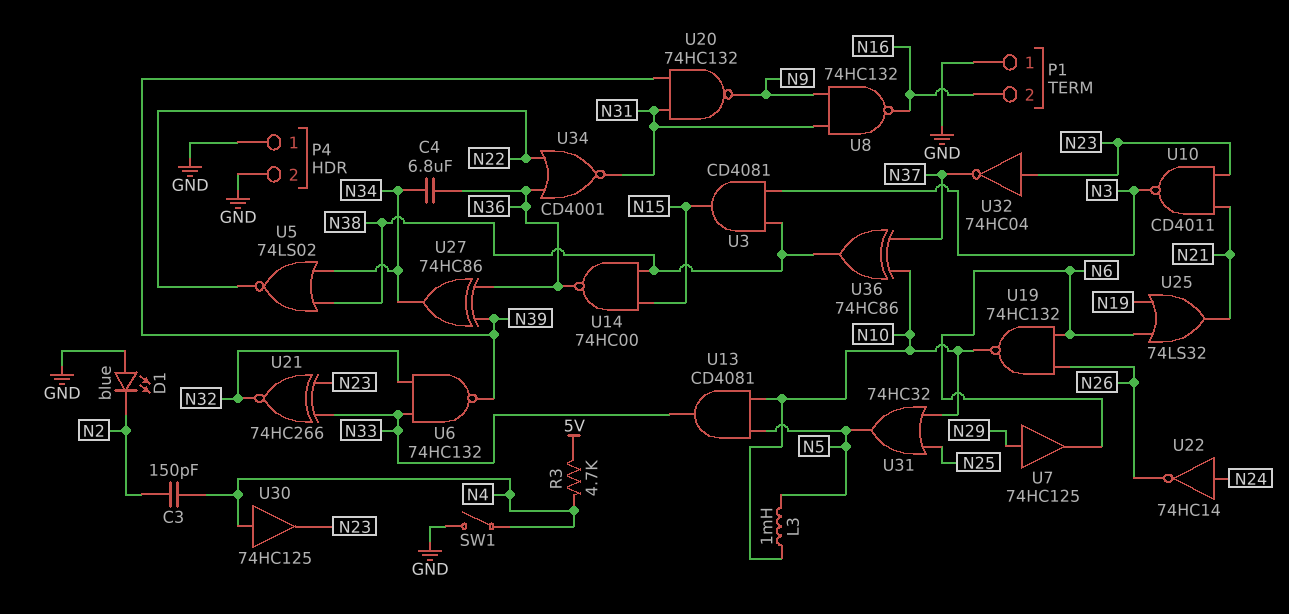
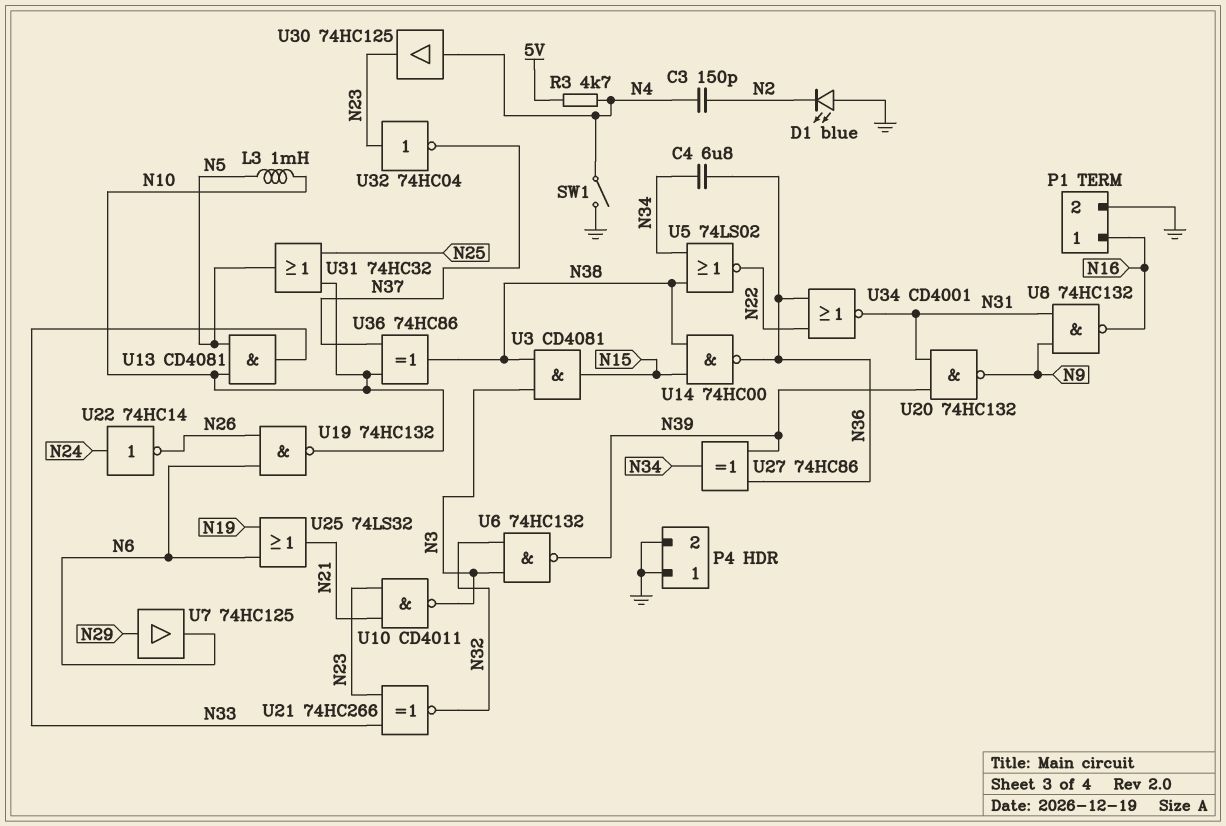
P1 pin 1: GND -> N16
P1 pin 2: N16 -> GND
U6: NAND 74HC132 (in N32, in N33, out N39) -> NAND 74HC132 (in N3, in N32, out N39)

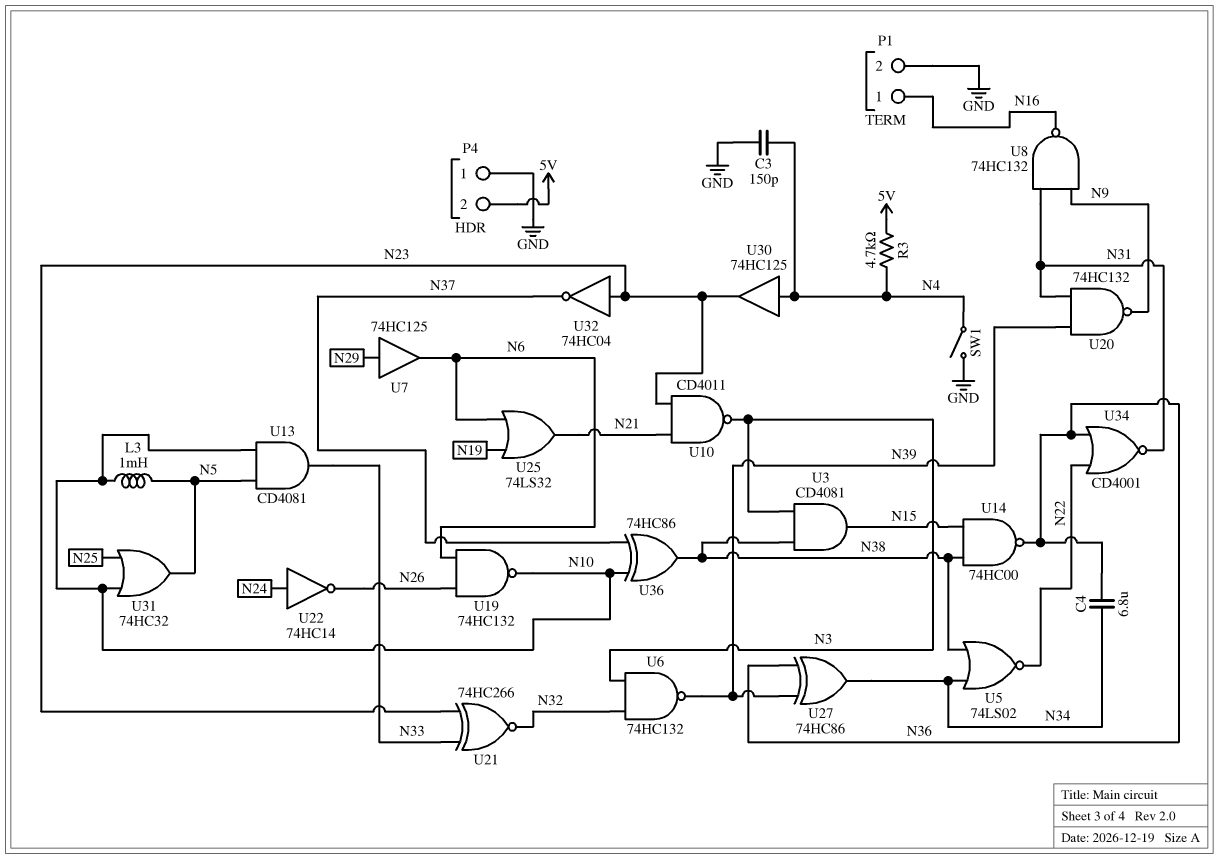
C3: 150pF (N2, N4) -> 150pF (GND, N4)
D1: LED blue (A GND, K N2) -> none
P4 pin 2: GND -> 5V

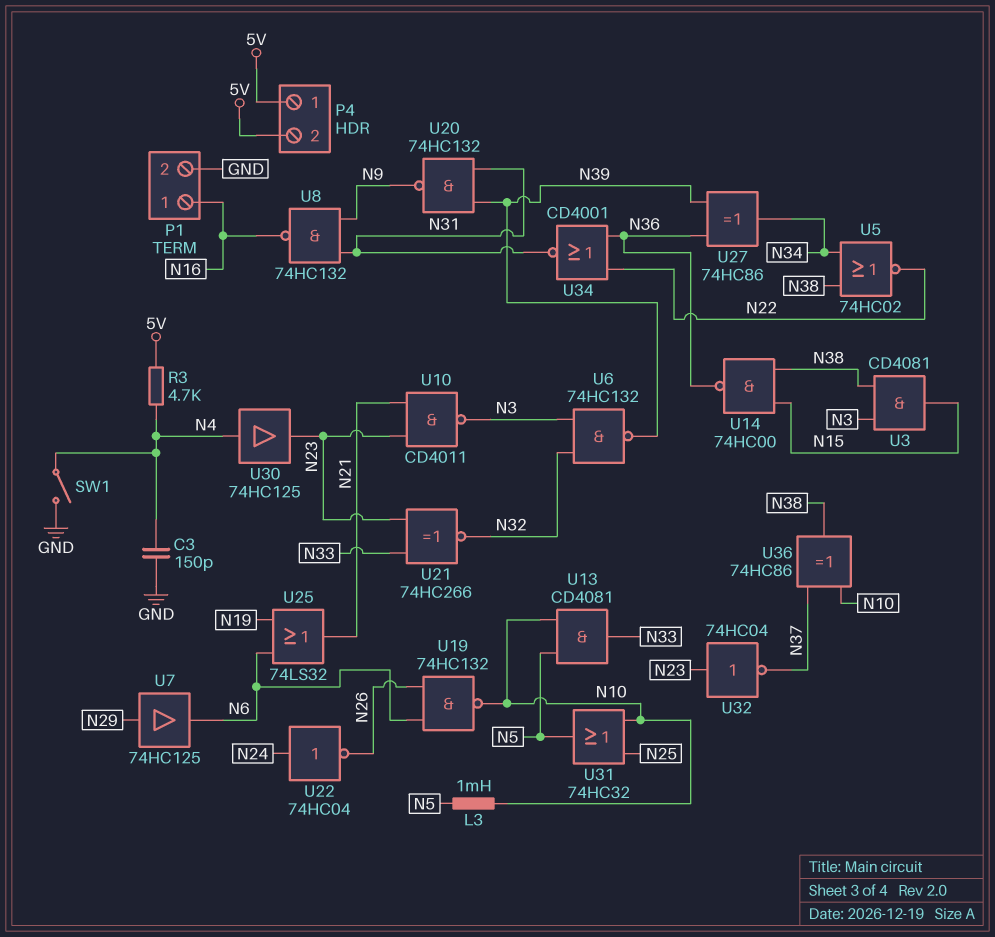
C4: 6.8uF (N34, N36) -> none
P4 pin 1: GND -> 5V
U5: NOR 74LS02 (in N34, in N38, out N22) -> NOR 74HC02 (in N34, in N38, out N22)
U22: NOT 74HC14 (in N24, out N26) -> NOT 74HC04 (in N24, out N26)

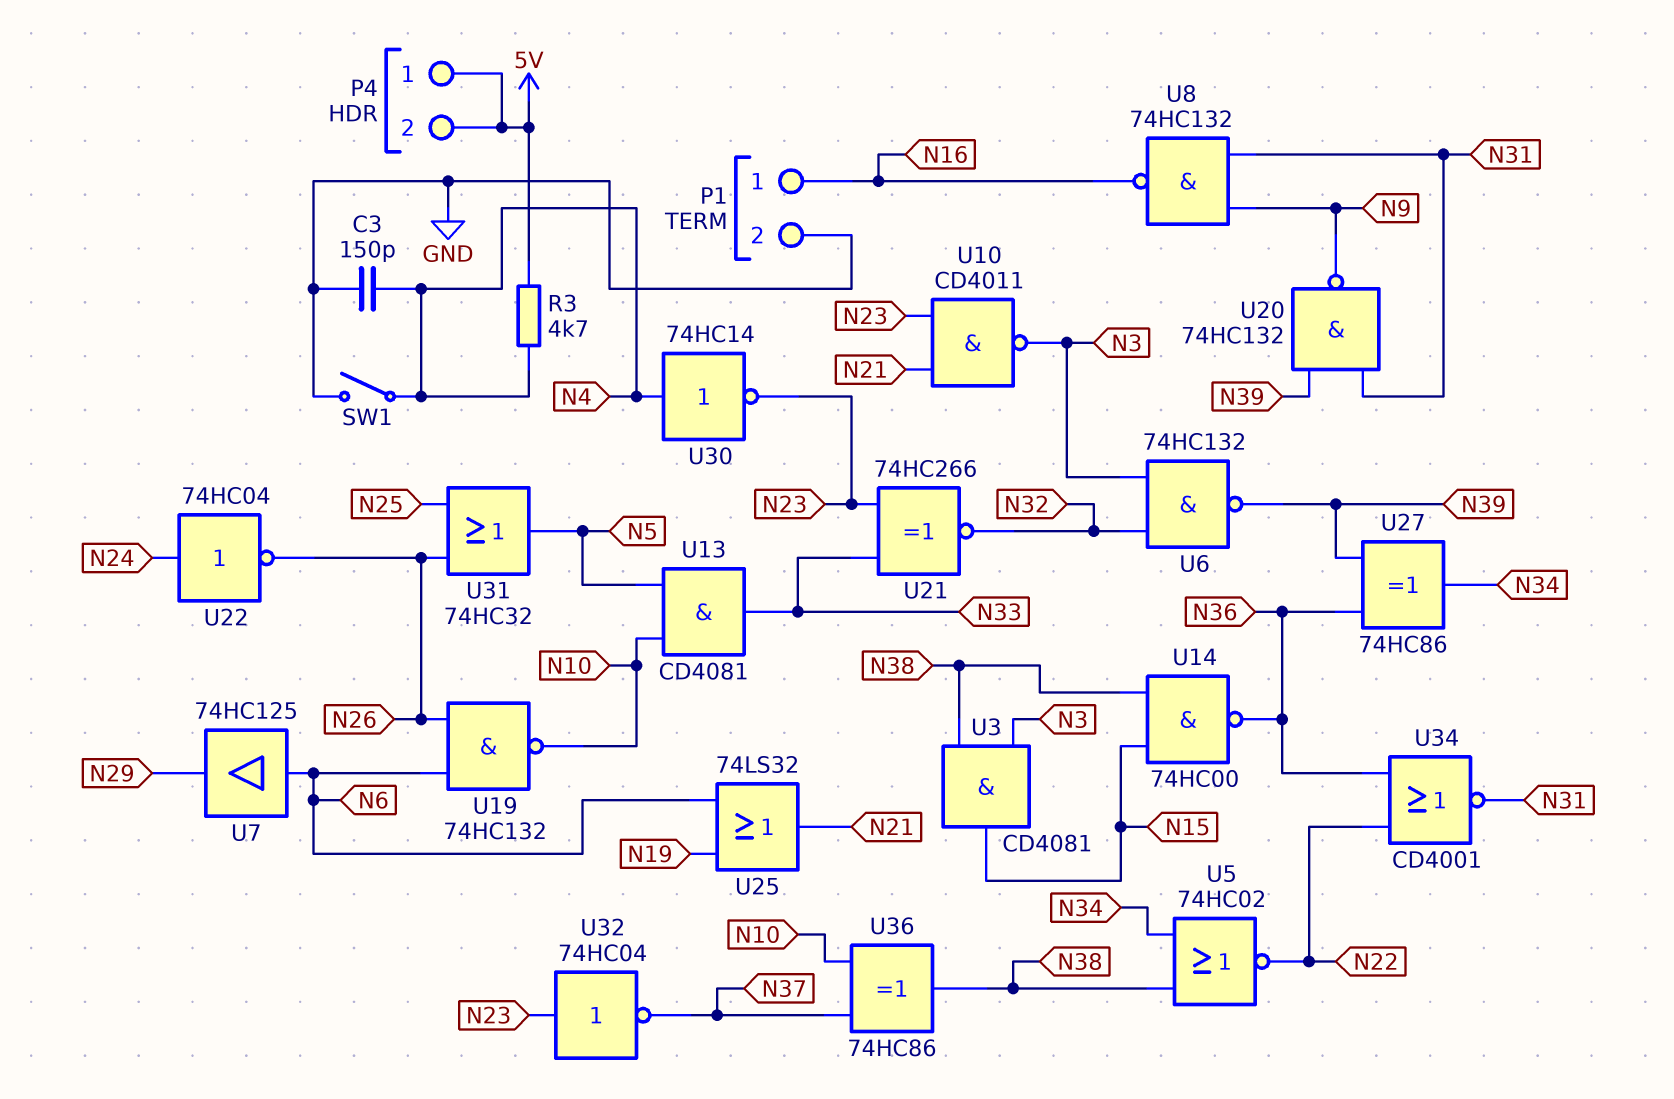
L3: 1mH (N5, N10) -> none
U7: buffer 74HC125 (in N29, out N6) -> buffer 74HC125 (in N6, out N29)
U30: buffer 74HC125 (in N4, out N23) -> NOT 74HC14 (in N4, out N23)
U31: OR 74HC32 (in N10, in N25, out N5) -> OR 74HC32 (in N25, in N26, out N5)

